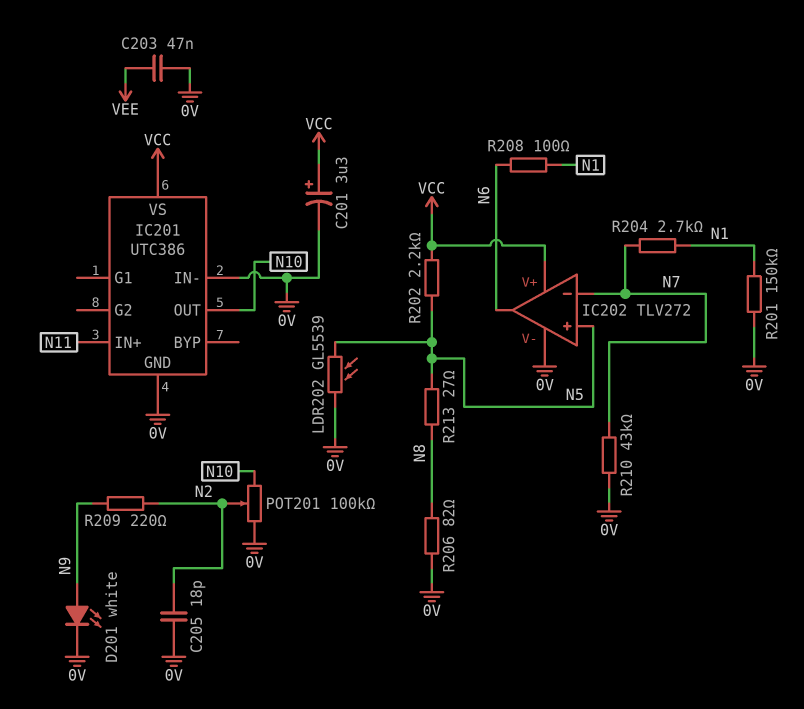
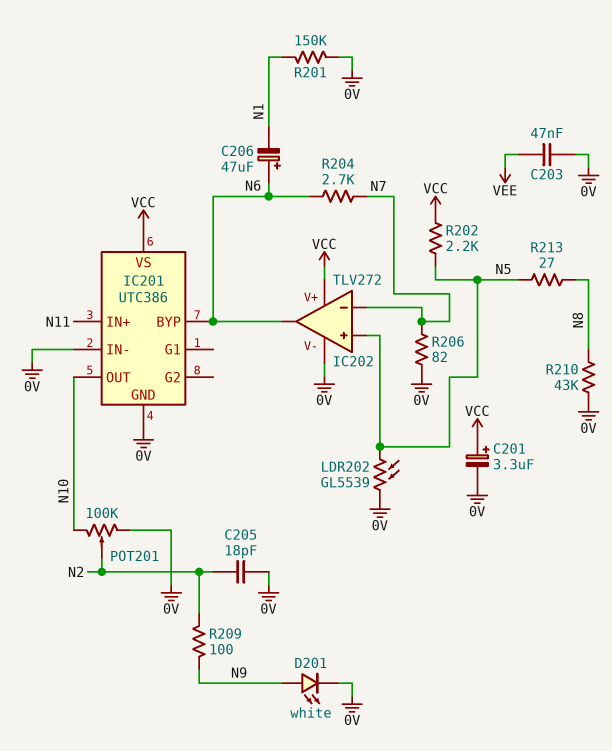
C206: none -> 47uF (plus N6, minus N1)
IC201 pin BYP: none -> N6
R204: 2.7k (N1, N7) -> 2.7k (N6, N7)
R206: 82 (0V, N8) -> 82 (0V, N7)
R208: 100 (N1, N6) -> none
R209: 220 (N2, N9) -> 100 (N2, N9)
R210: 43k (0V, N7) -> 43k (0V, N8)

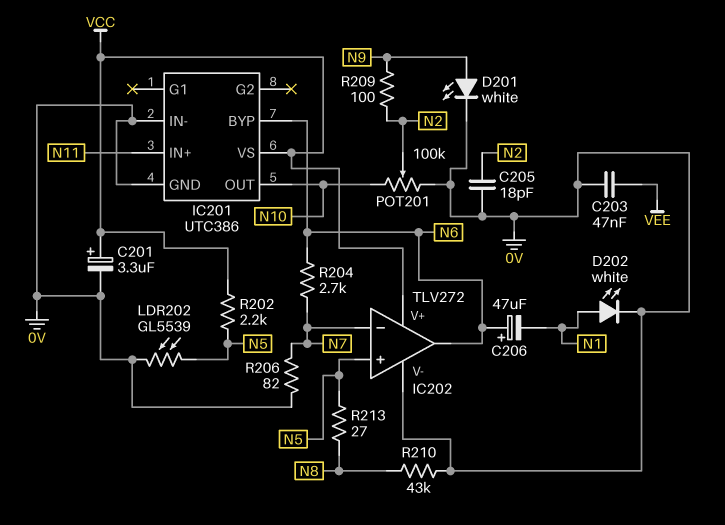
D202: none -> LED white (A N1, K 0V)
R201: 150k (0V, N1) -> none

